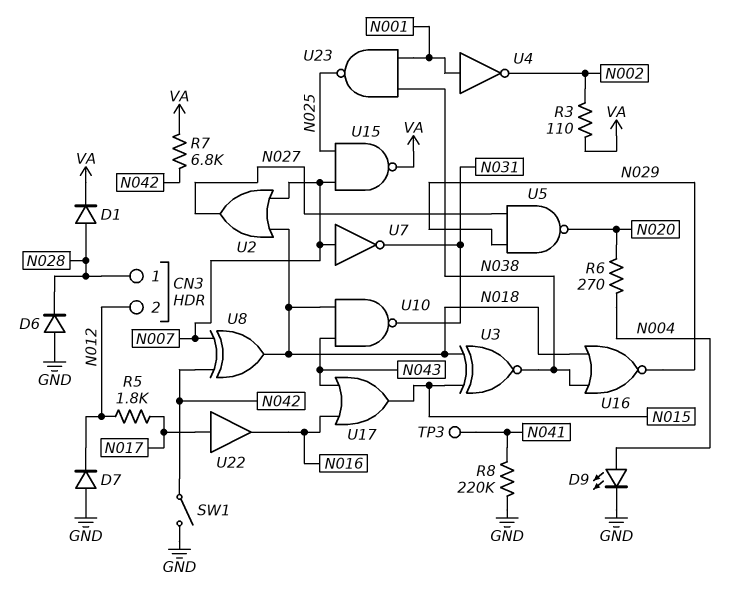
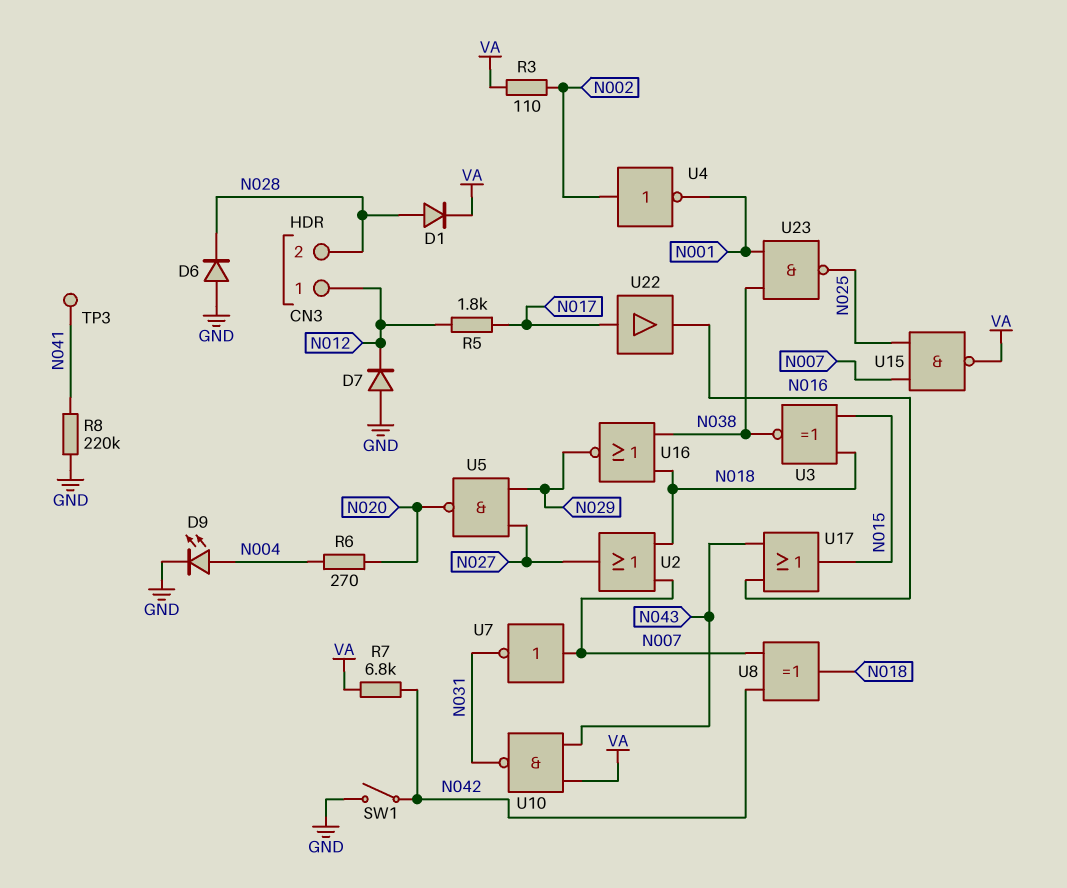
CN3 pin 1: N028 -> N012
CN3 pin 2: N012 -> N028
U4: NOT (in N001, out N002) -> NOT (in N002, out N001)
U10: NAND (in N018, in N043, out N031) -> NAND (in N043, in VA, out N031)

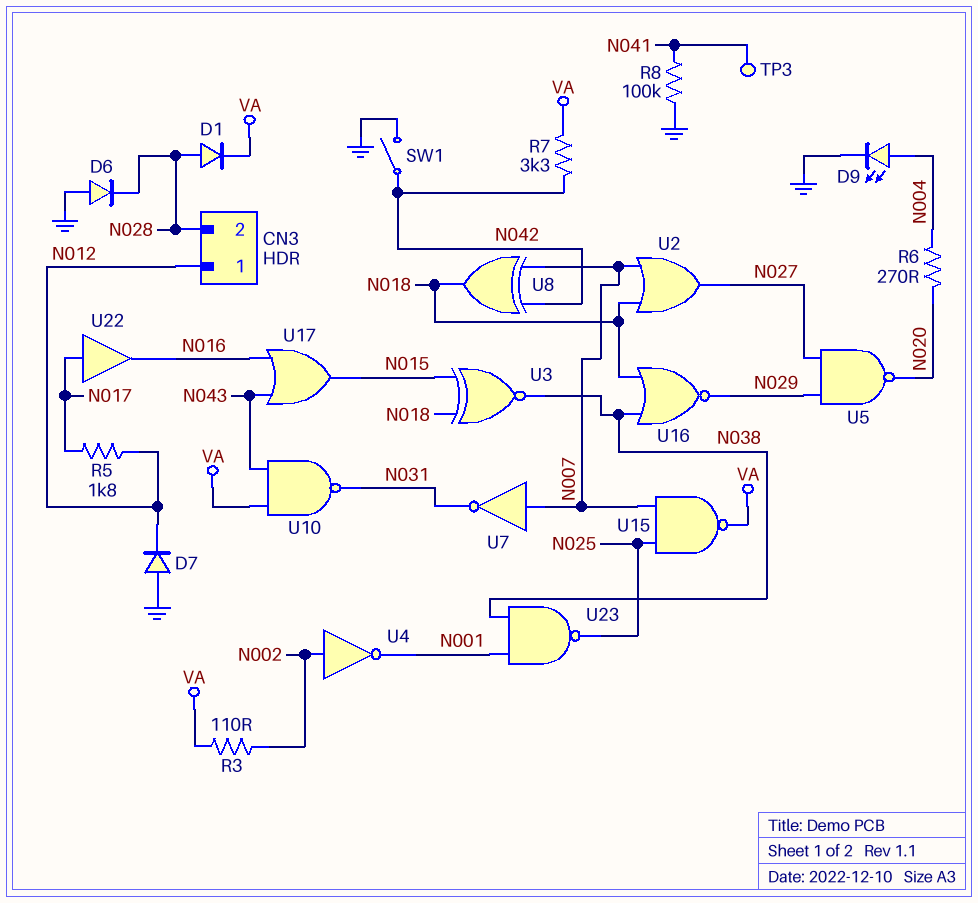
R7: 6.8k (N042, VA) -> 3.3k (N042, VA)
R8: 220k (GND, N041) -> 100k (GND, N041)

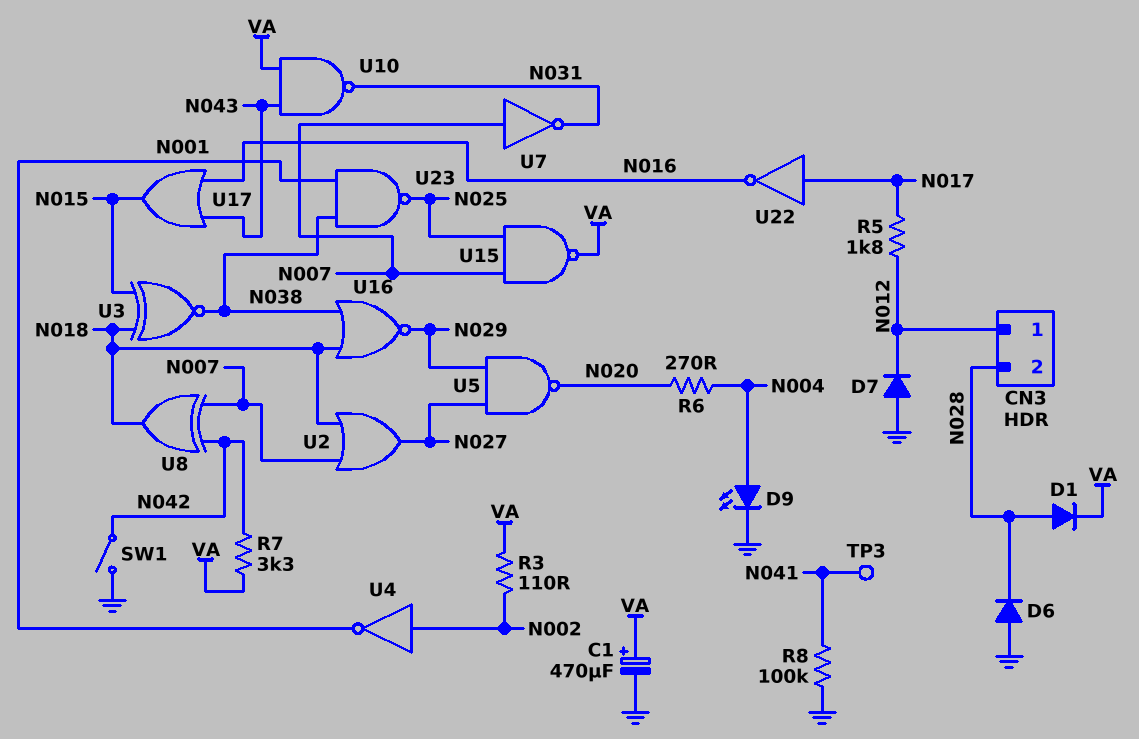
C1: none -> 470uF (plus VA, minus GND)
U22: buffer (in N017, out N016) -> NOT (in N017, out N016)

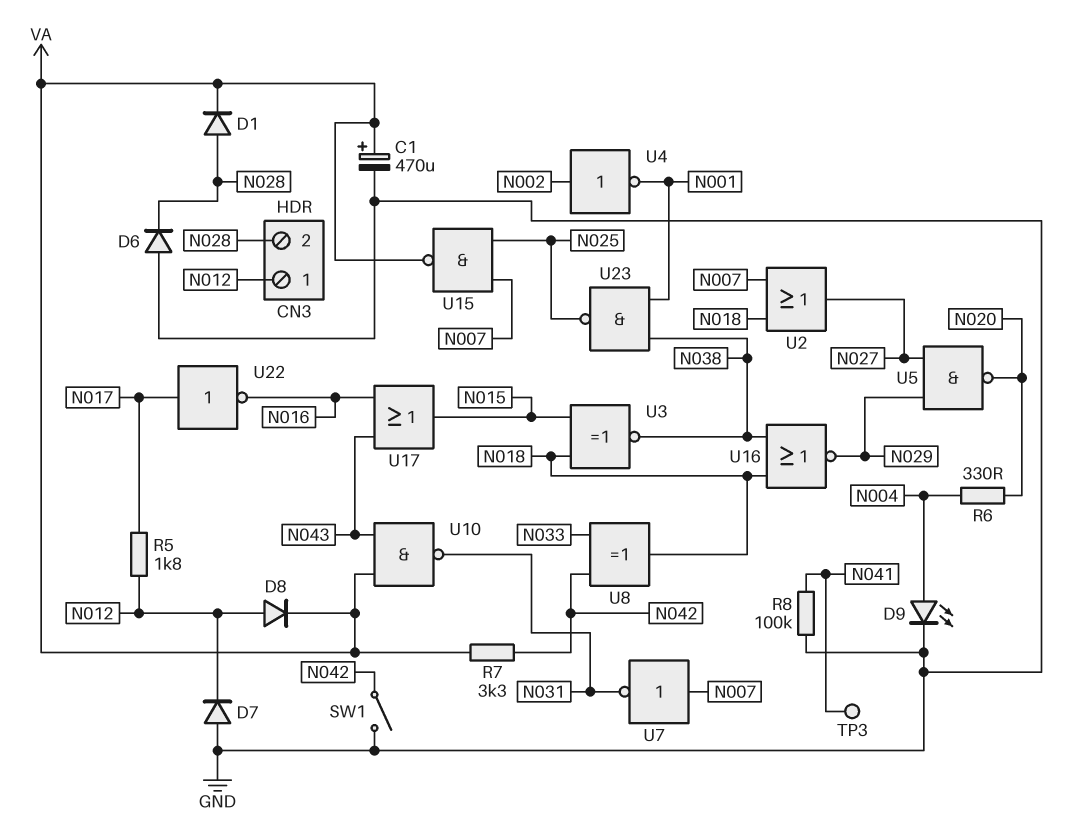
D8: none -> diode (A N012, K VA)
R3: 110 (N002, VA) -> none
R6: 270 (N004, N020) -> 330 (N004, N020)
U8: XOR (in N007, in N042, out N018) -> XOR (in N033, in N042, out N018)

